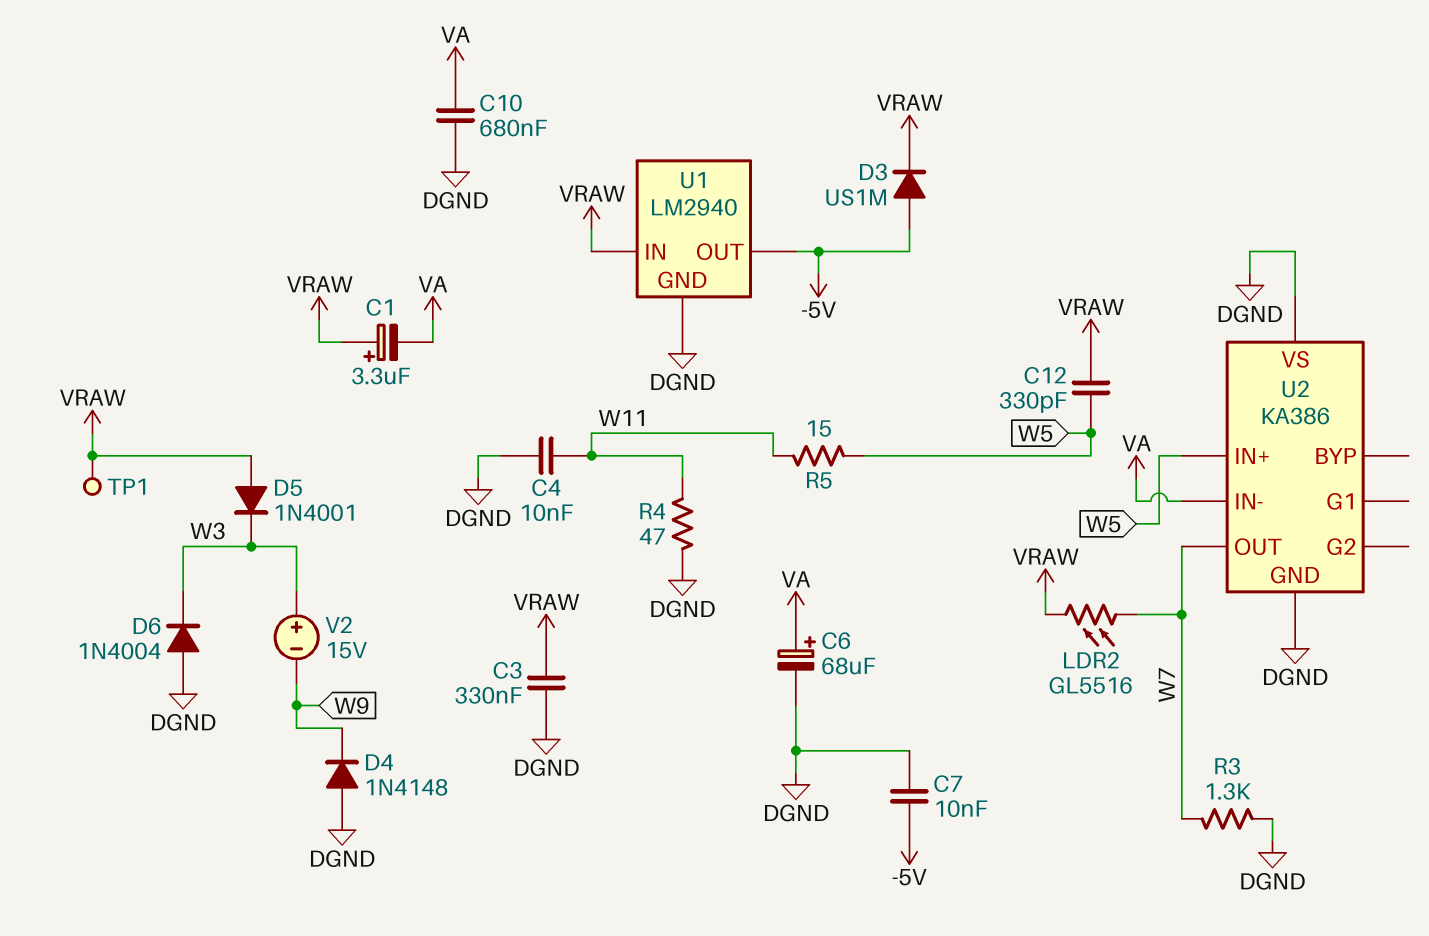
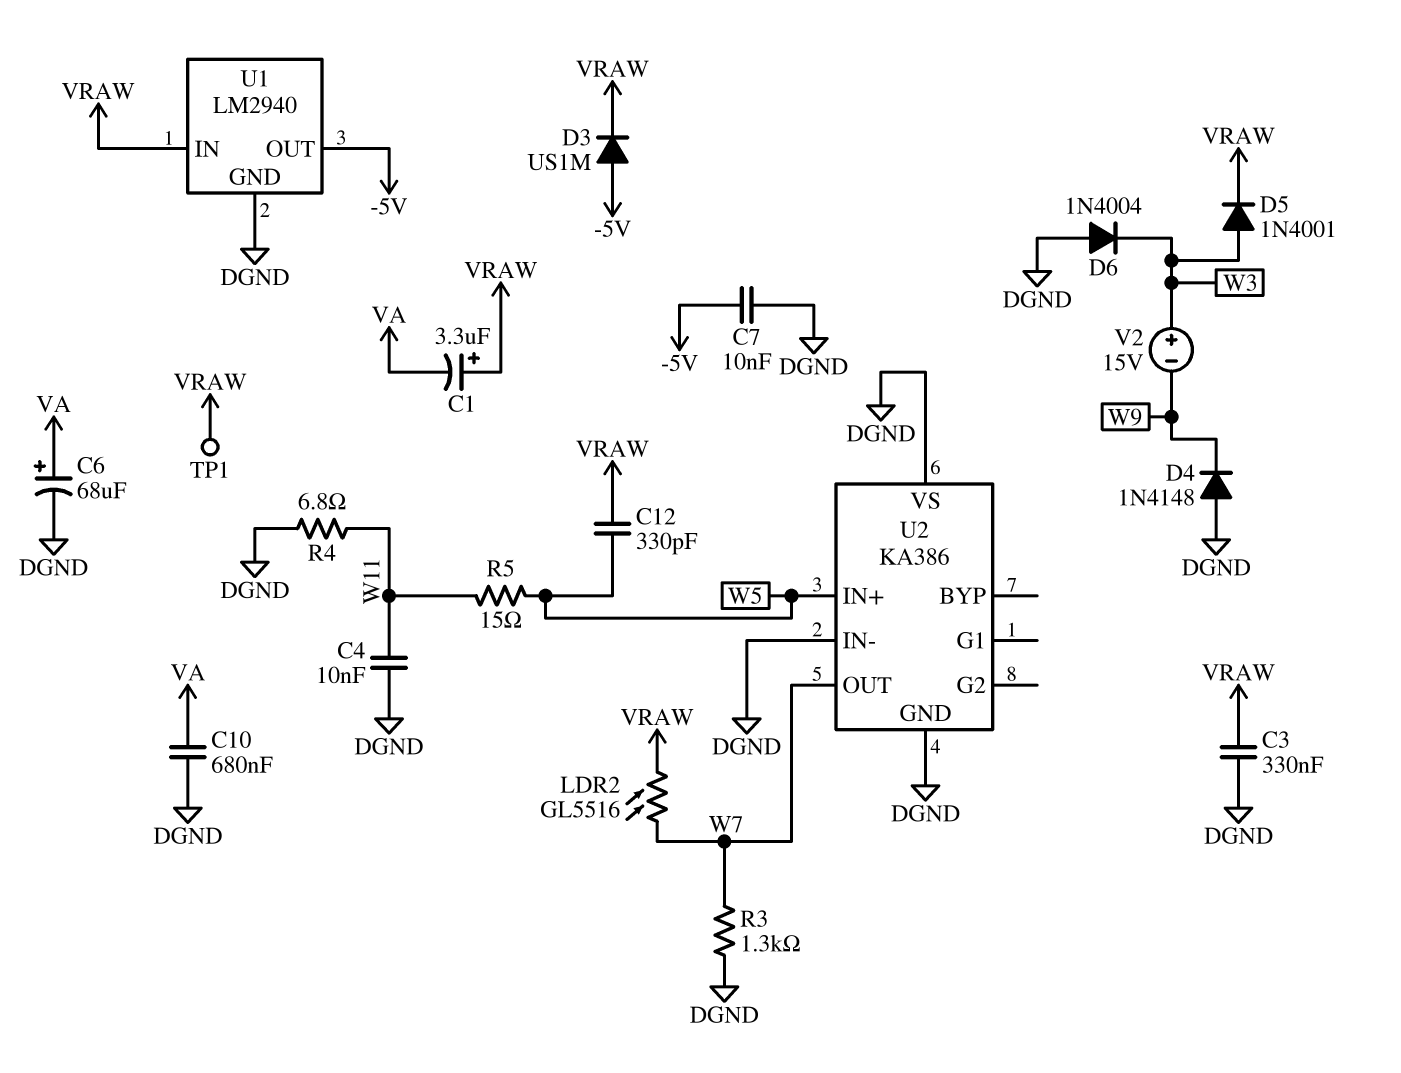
D5: diode 1N4001 (A VRAW, K W3) -> diode 1N4001 (A W3, K VRAW)
R4: 47 (DGND, W11) -> 6.8 (DGND, W11)
U2 pin IN-: VA -> DGND

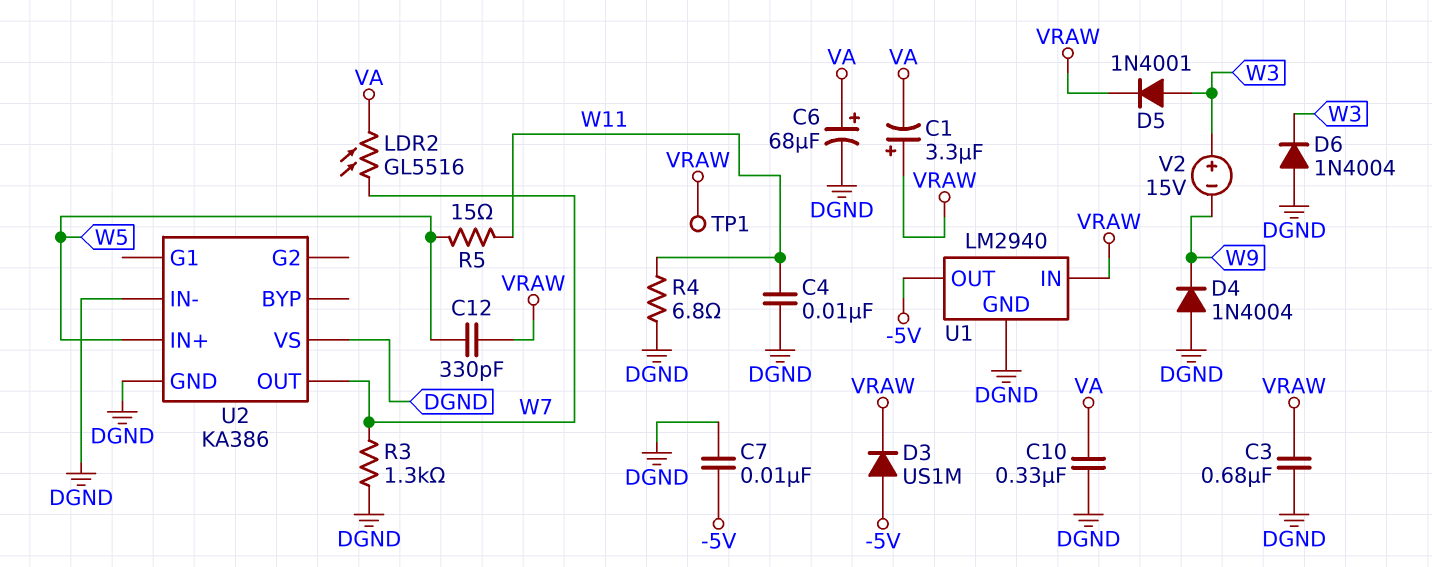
C3: 330nF (DGND, VRAW) -> 680nF (DGND, VRAW)
C10: 680nF (DGND, VA) -> 330nF (DGND, VA)
D4: diode 1N4148 (A DGND, K W9) -> diode 1N4004 (A DGND, K W9)
LDR2: GL5516 (VRAW, W7) -> GL5516 (VA, W7)

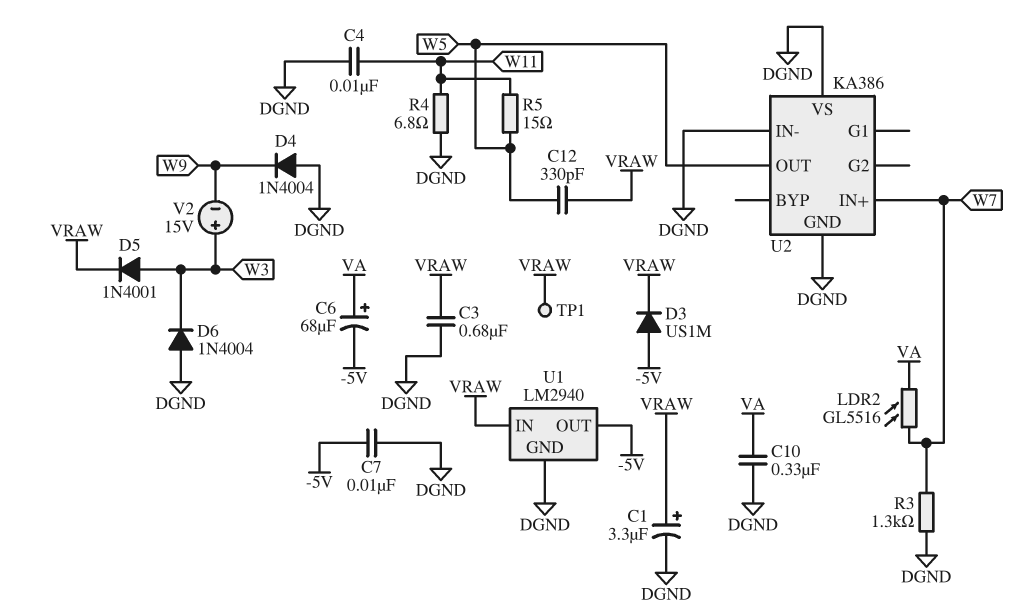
C1: 3.3uF (plus VRAW, minus VA) -> 3.3uF (plus VRAW, minus DGND)
C6: 68uF (plus VA, minus DGND) -> 68uF (plus VA, minus -5V)
U2 pin IN+: W5 -> W7
U2 pin OUT: W7 -> W5

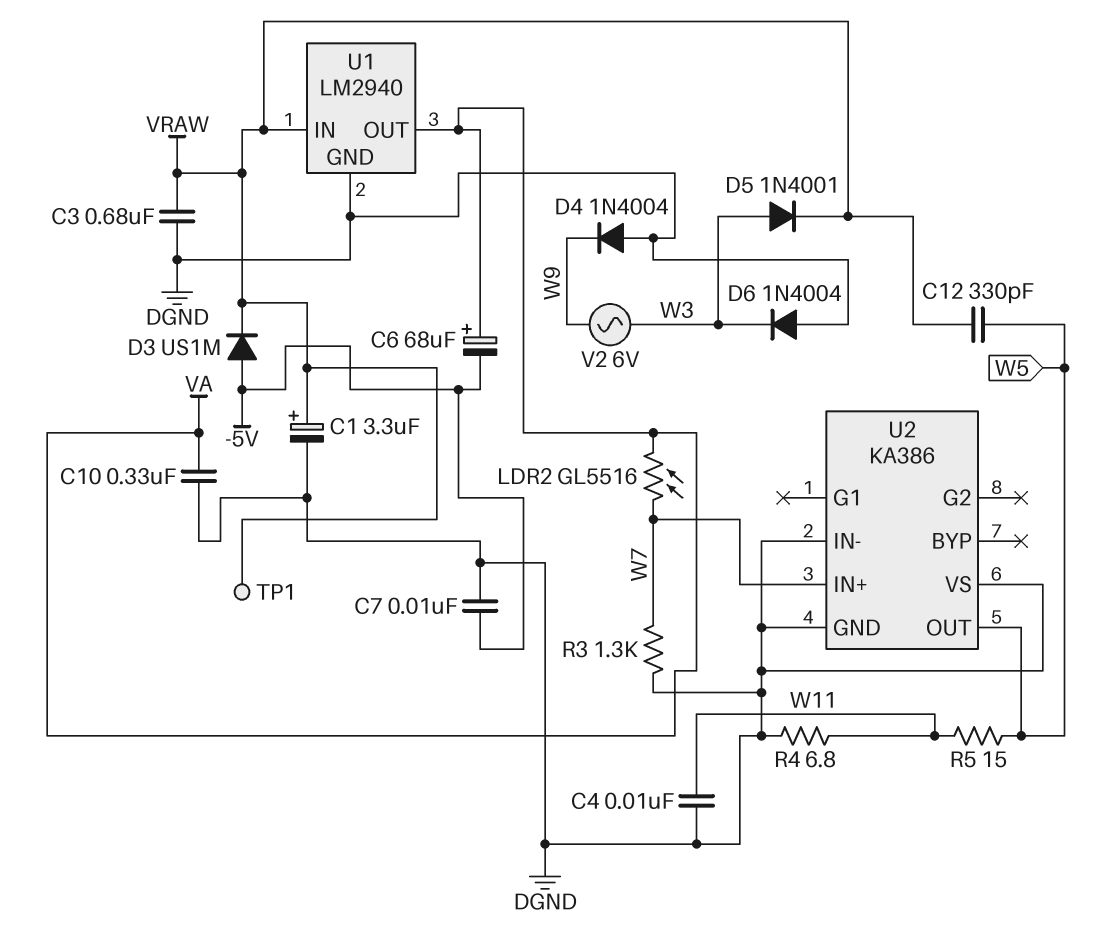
U1 pin OUT: -5V -> VA
V2: 15V (plus W3, minus W9) -> AC 6V (W3, W9)

